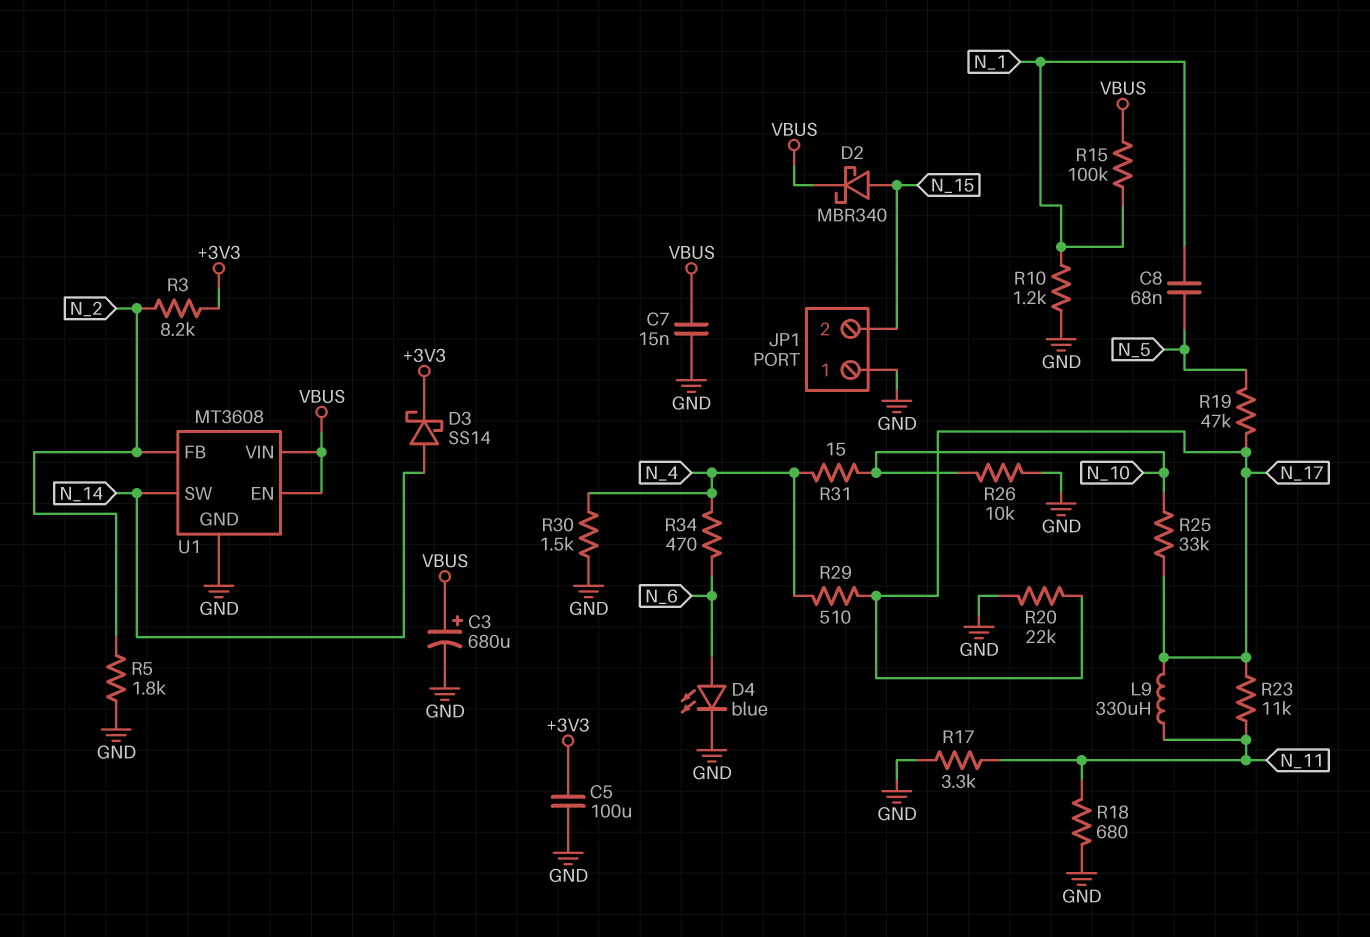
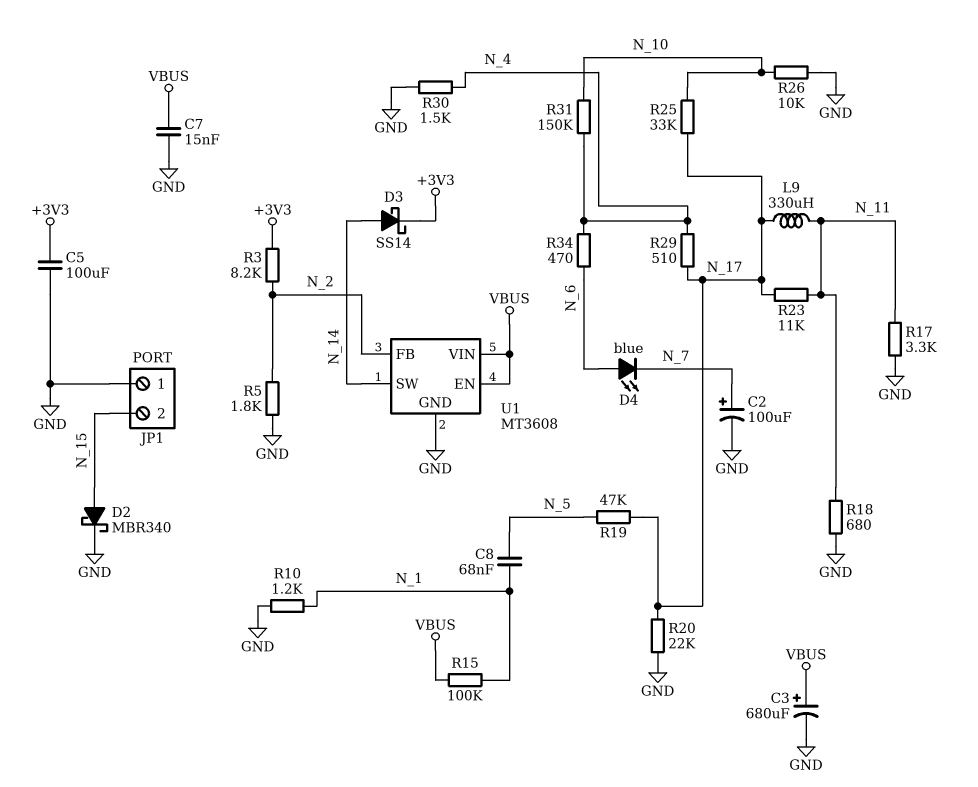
C2: none -> 100uF (plus N_7, minus GND)
D2: schottky MBR340 (A N_15, K VBUS) -> schottky MBR340 (A N_15, K GND)
D4: LED blue (A N_6, K GND) -> LED blue (A N_6, K N_7)
R31: 15 (N_4, N_10) -> 150k (N_4, N_10)

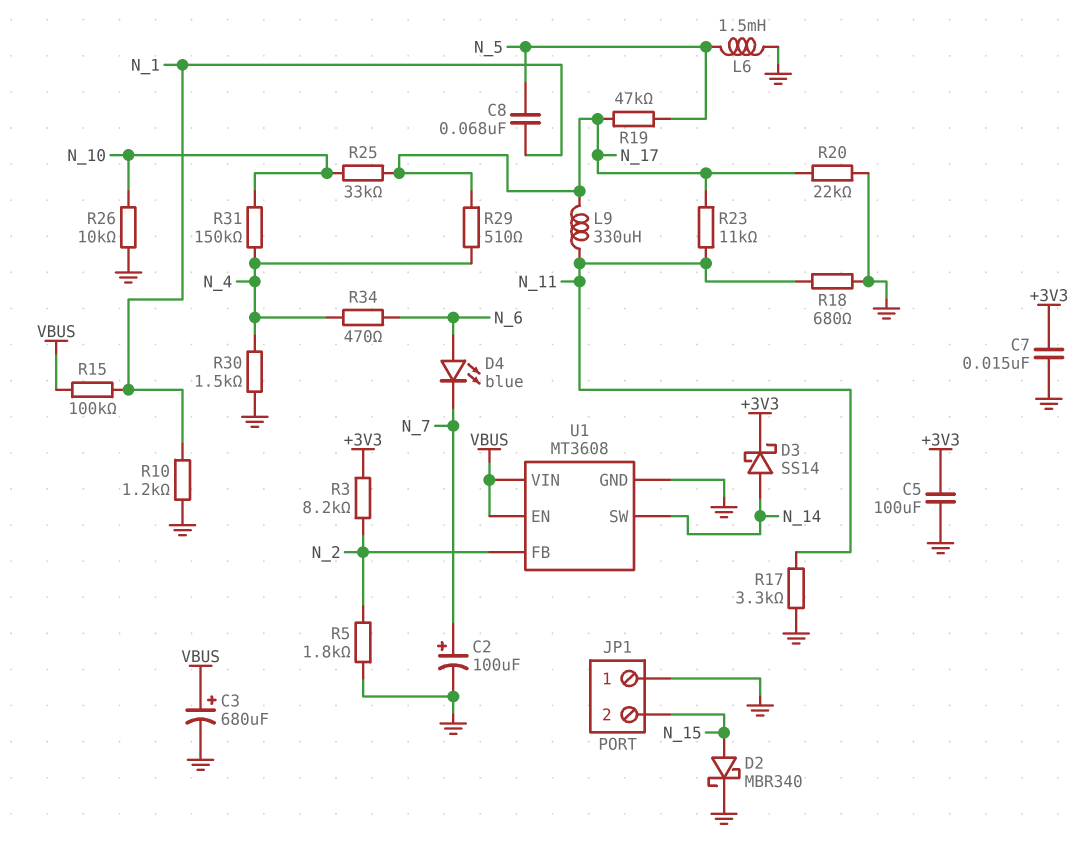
C7: 15nF (GND, VBUS) -> 15nF (+3V3, GND)
L6: none -> 1.5mH (GND, N_5)

